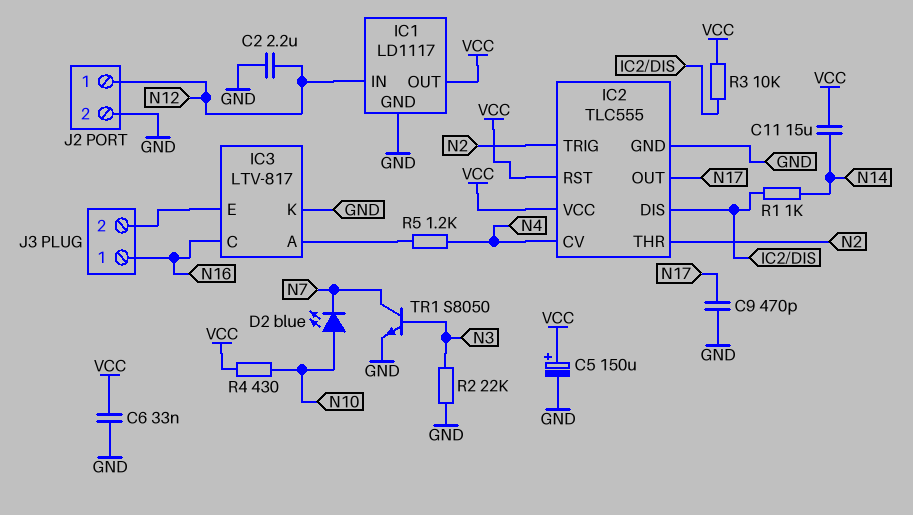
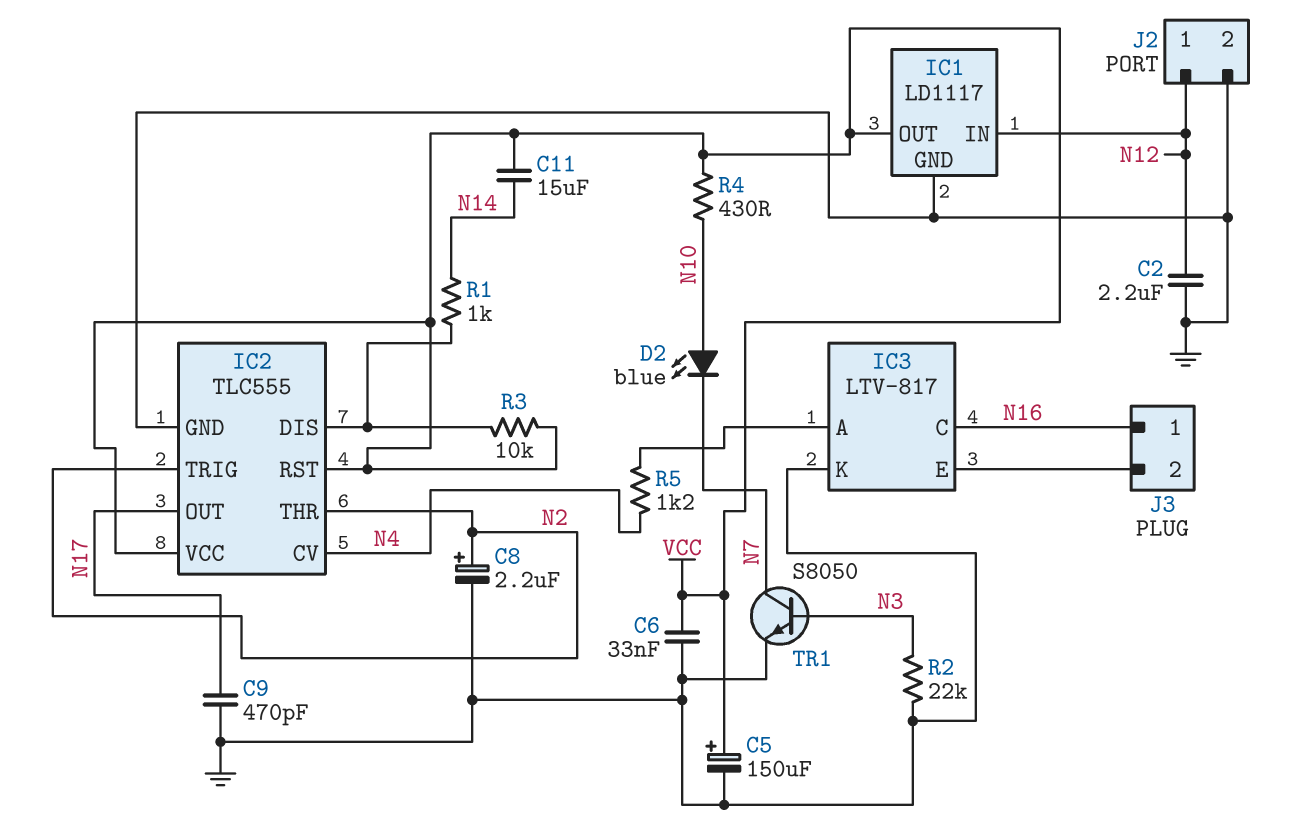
C8: none -> 2.2uF (plus N2, minus GND)

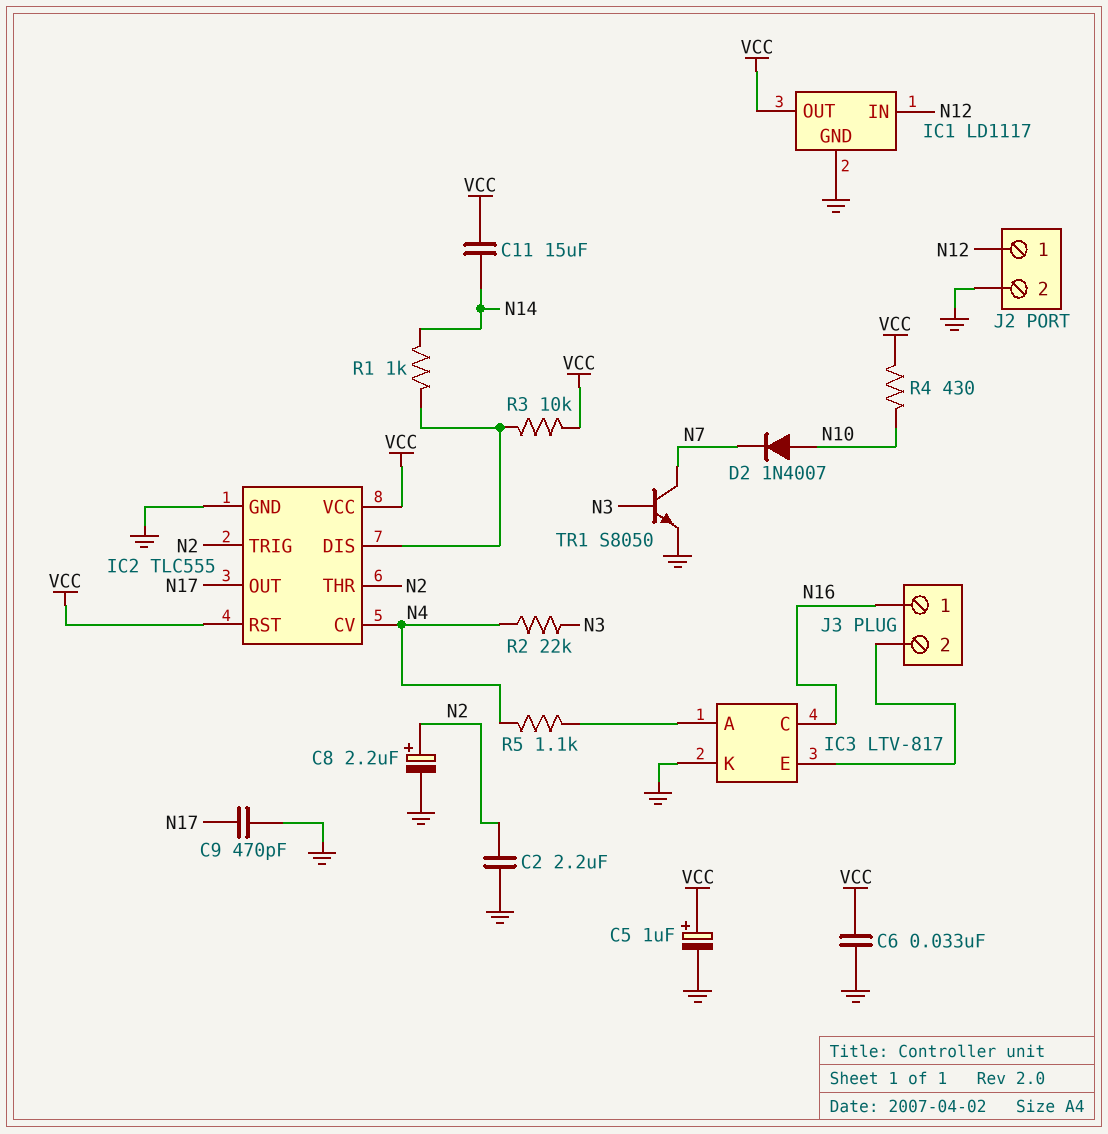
C2: 2.2uF (GND, N12) -> 2.2uF (GND, N2)
C5: 150uF (plus VCC, minus GND) -> 1uF (plus VCC, minus GND)
D2: LED blue (A N10, K N7) -> diode 1N4007 (A N10, K N7)
R2: 22k (GND, N3) -> 22k (N3, N4)
R5: 1.2k (IC3/A, N4) -> 1.1k (IC3/A, N4)

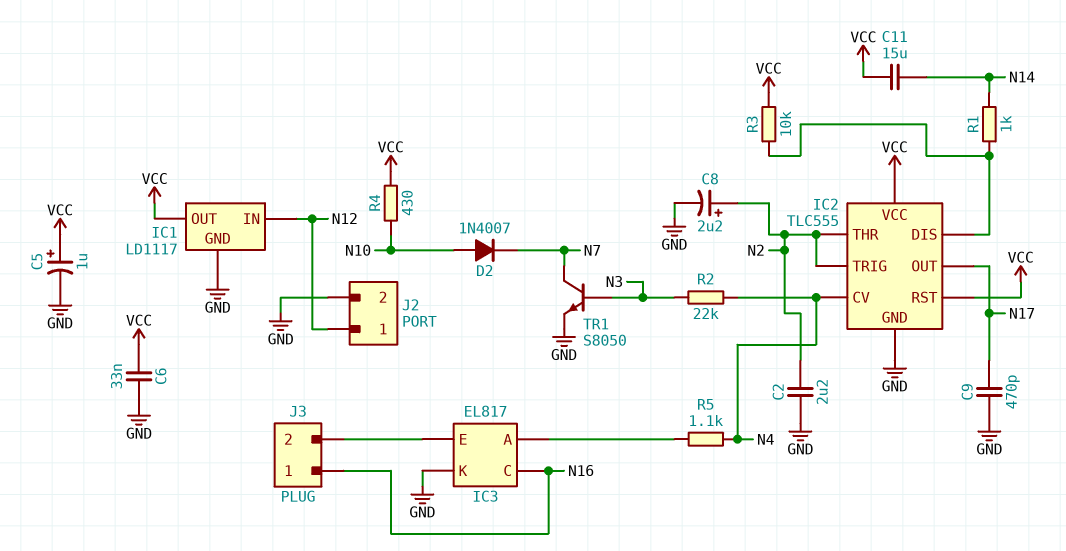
IC3: LTV-817 -> EL817

